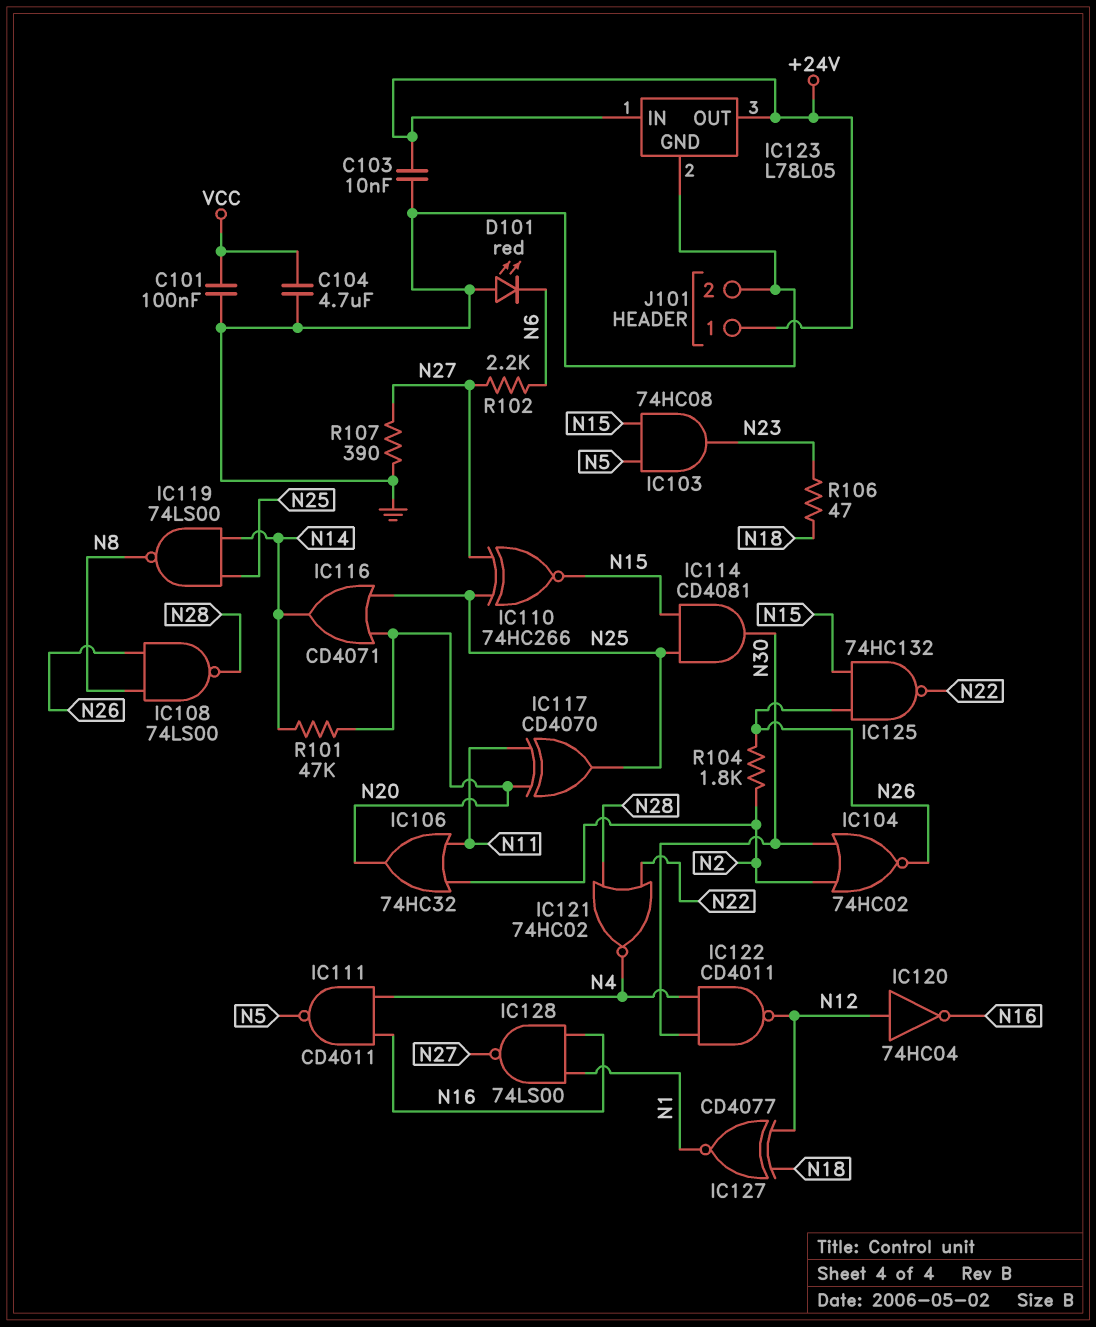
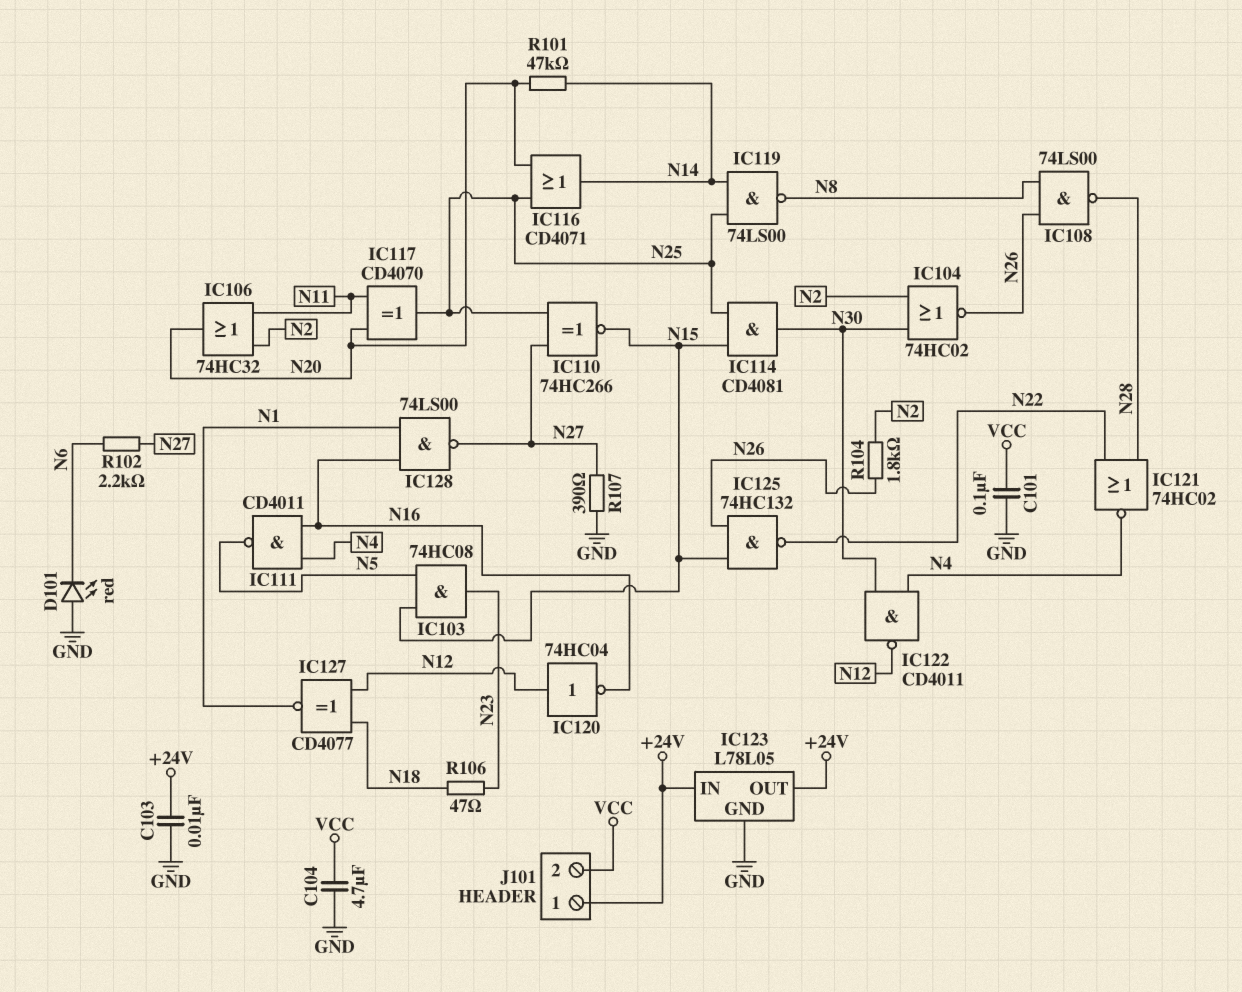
J101 pin 2: GND -> VCC

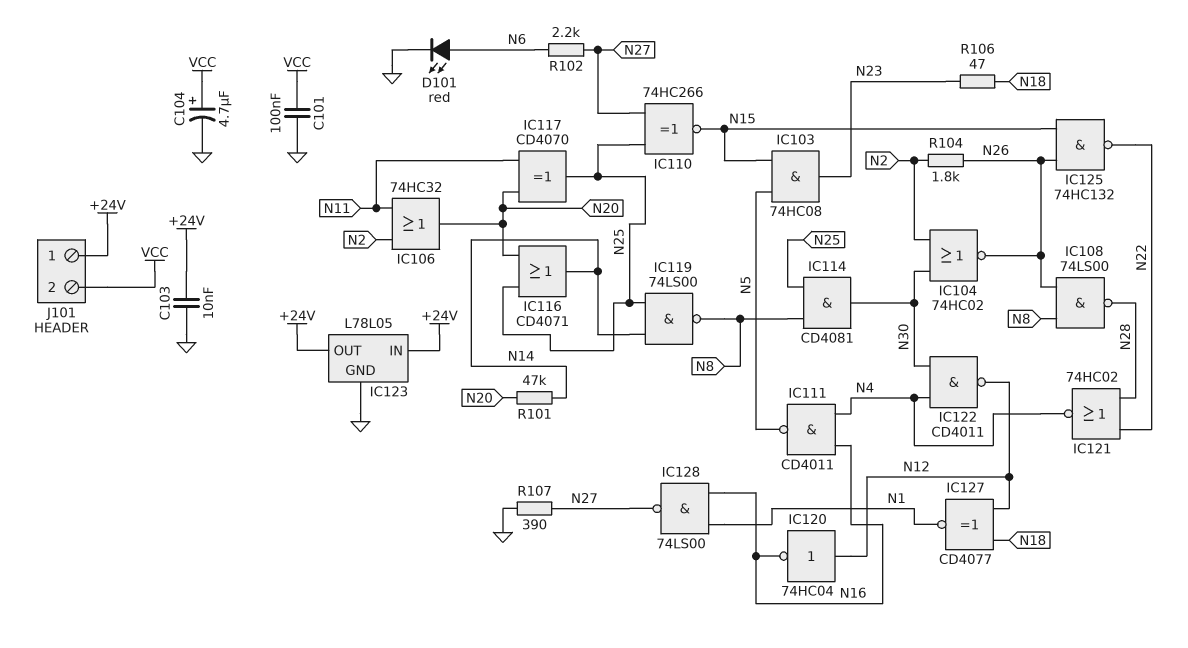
C104: 4.7uF (GND, VCC) -> 4.7uF (plus VCC, minus GND)
D101: LED red (A GND, K N6) -> LED red (A N6, K GND)
IC114: AND CD4081 (in N15, in N25, out N30) -> AND CD4081 (in N8, in N25, out N30)

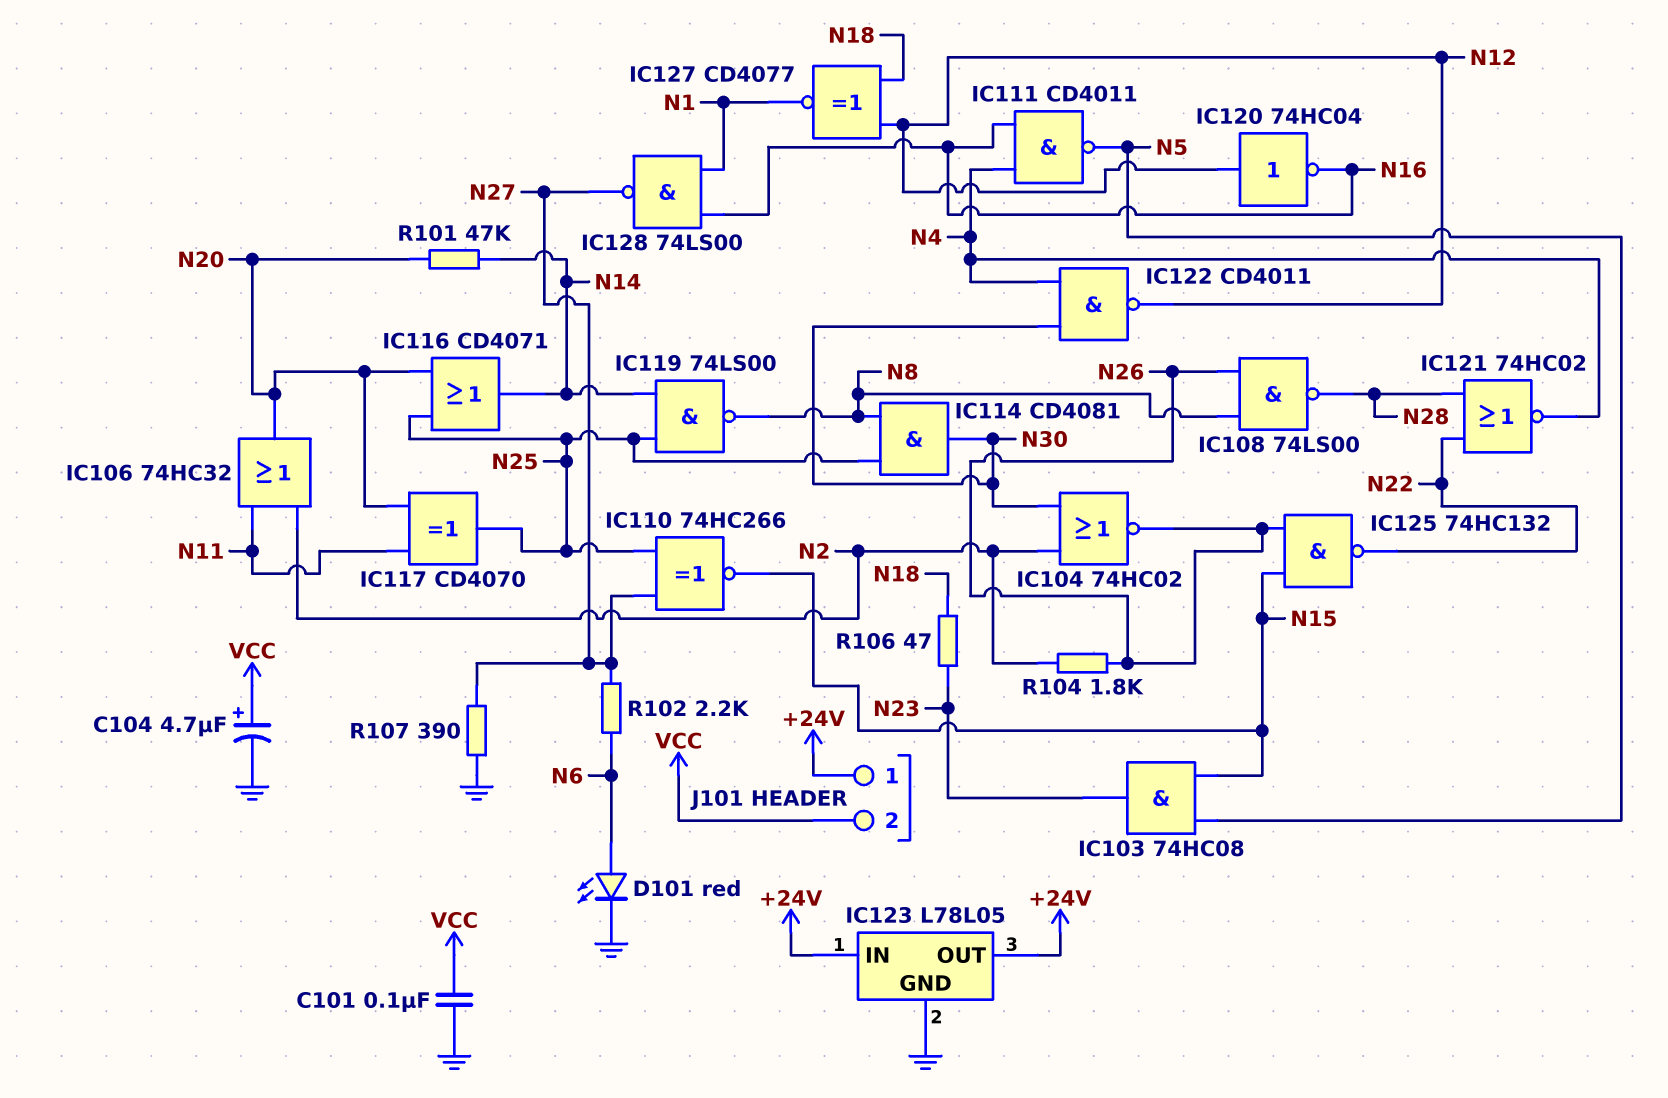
C103: 10nF (+24V, GND) -> none

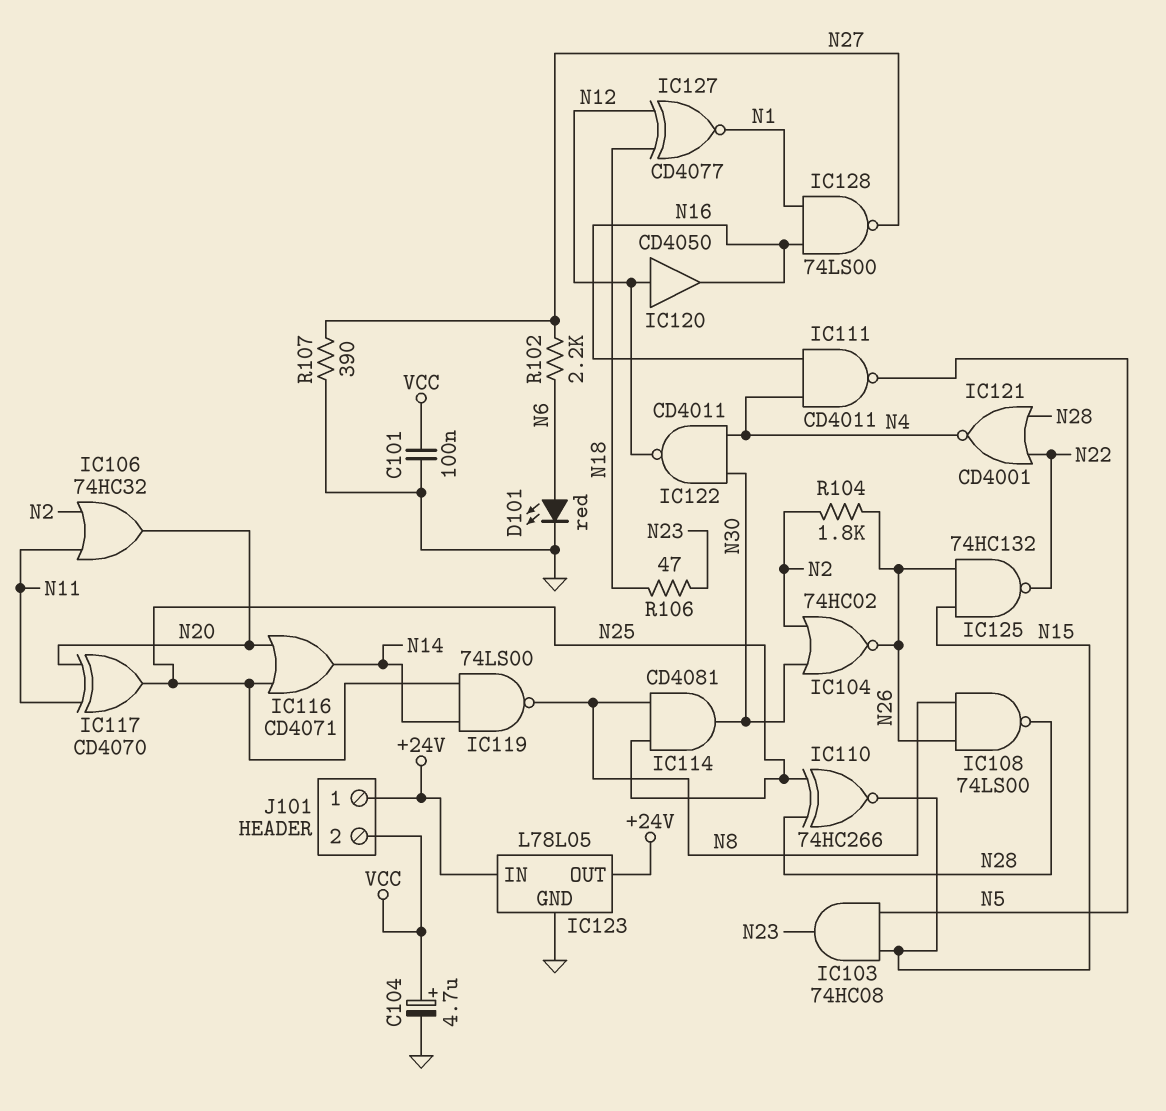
IC110: XNOR 74HC266 (in N25, in N27, out N15) -> XNOR 74HC266 (in N25, in N28, out N15)
IC120: NOT 74HC04 (in N12, out N16) -> buffer CD4050 (in N12, out N16)
IC121: NOR 74HC02 (in N22, in N28, out N4) -> NOR CD4001 (in N22, in N28, out N4)
R101: 47k (N14, N20) -> none

